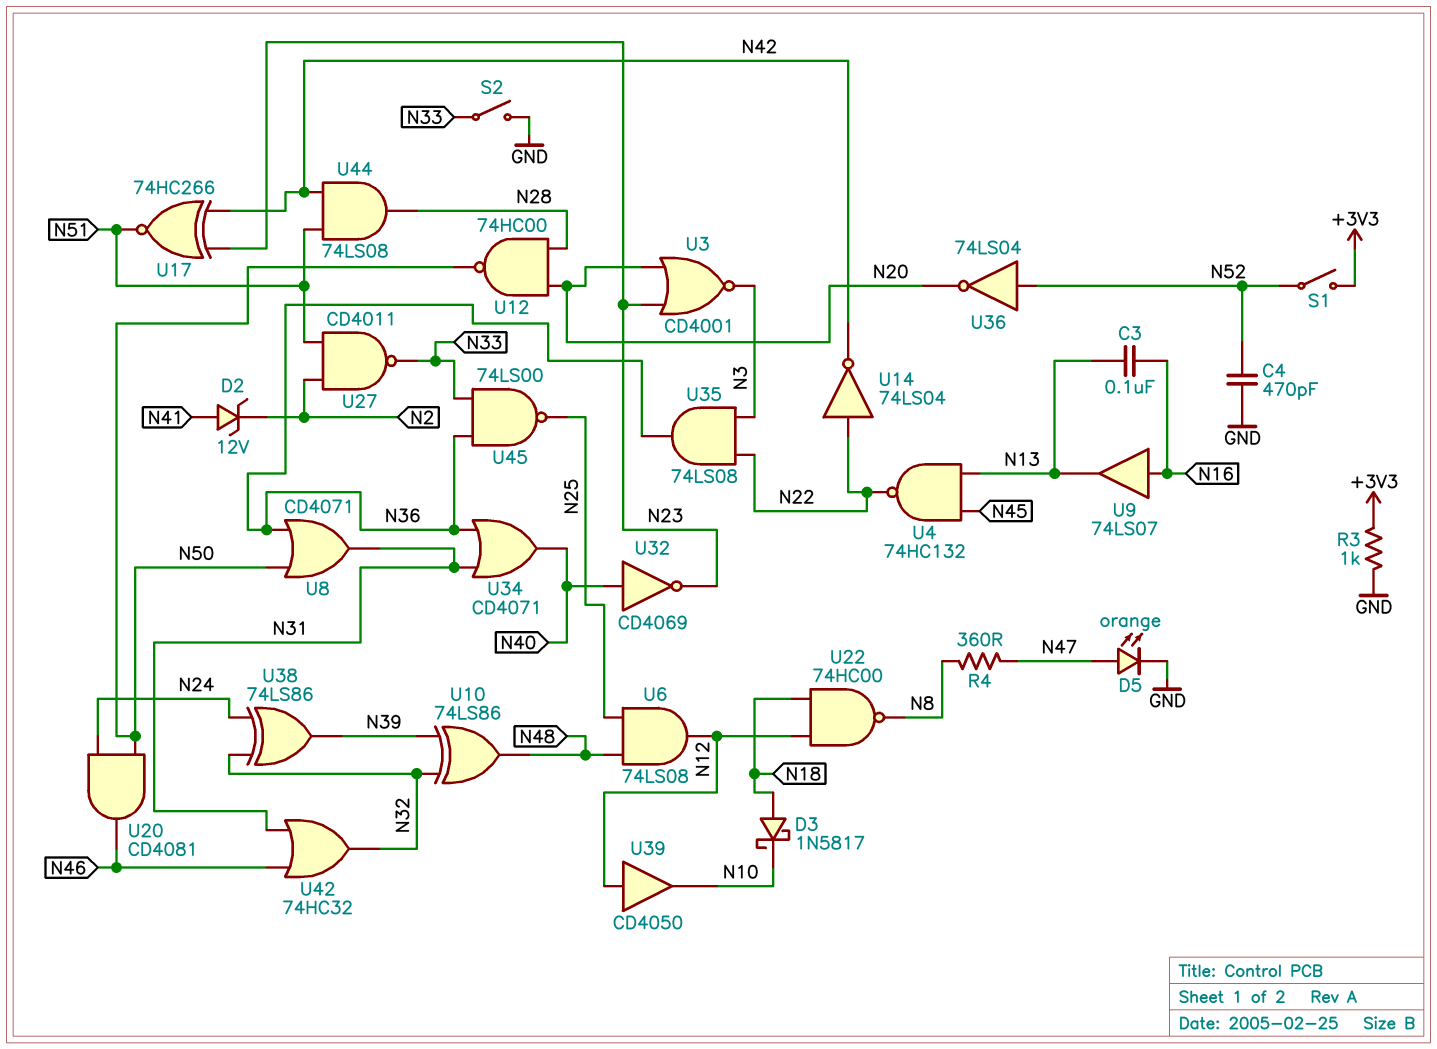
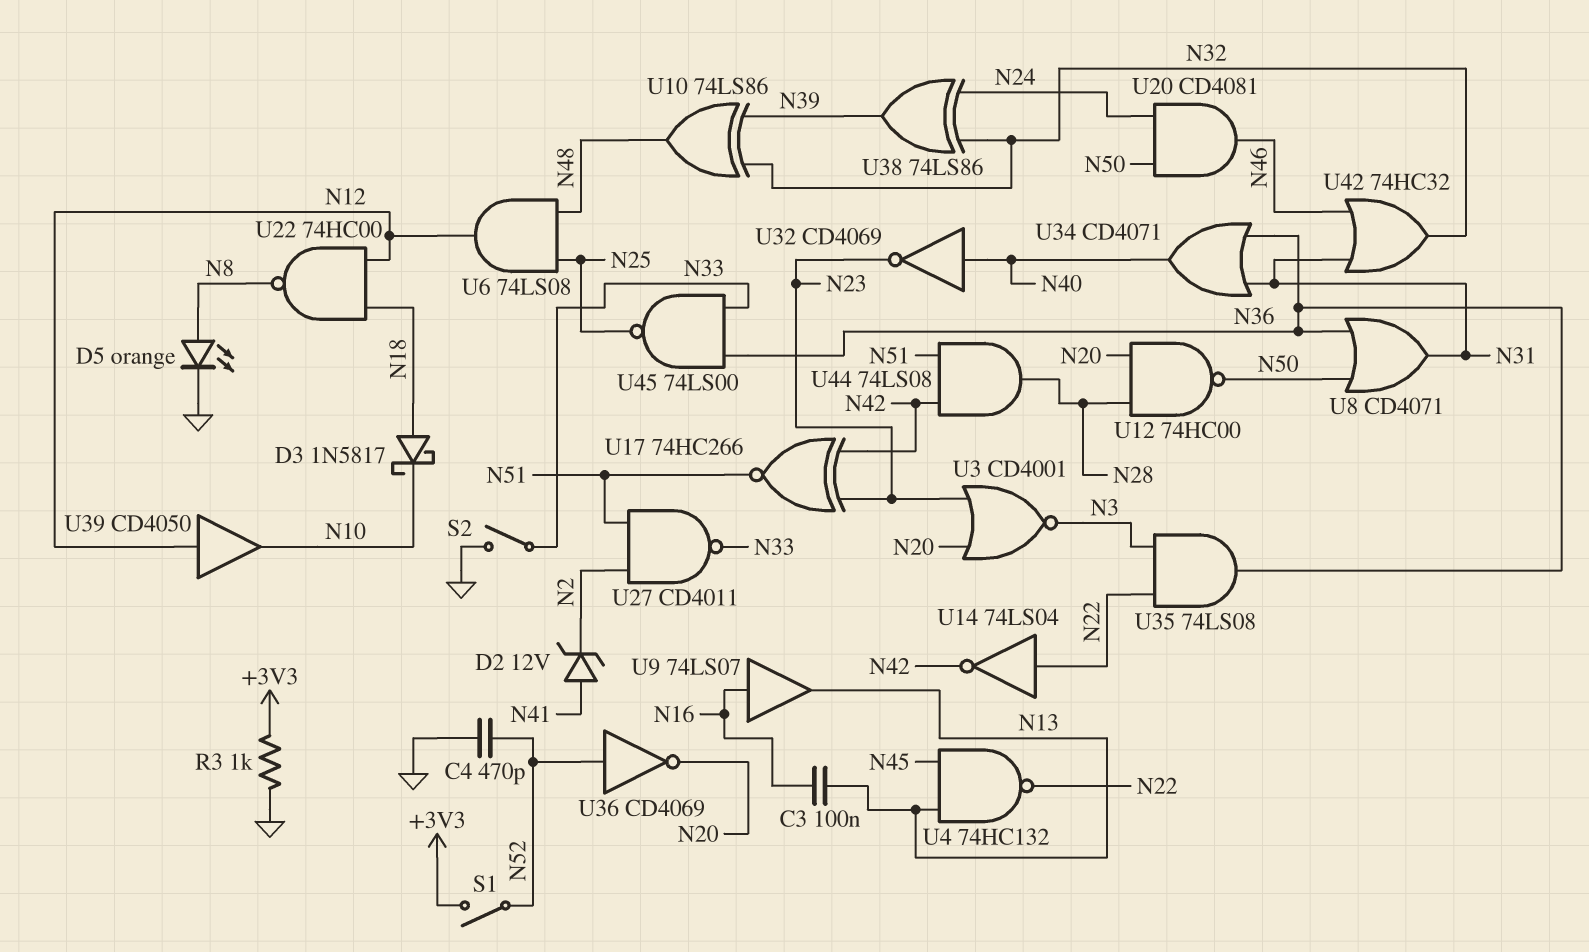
D5: LED orange (A N47, K GND) -> LED orange (A N8, K GND)
R4: 360 (N8, N47) -> none
U36: NOT 74LS04 (in N52, out N20) -> NOT CD4069 (in N52, out N20)

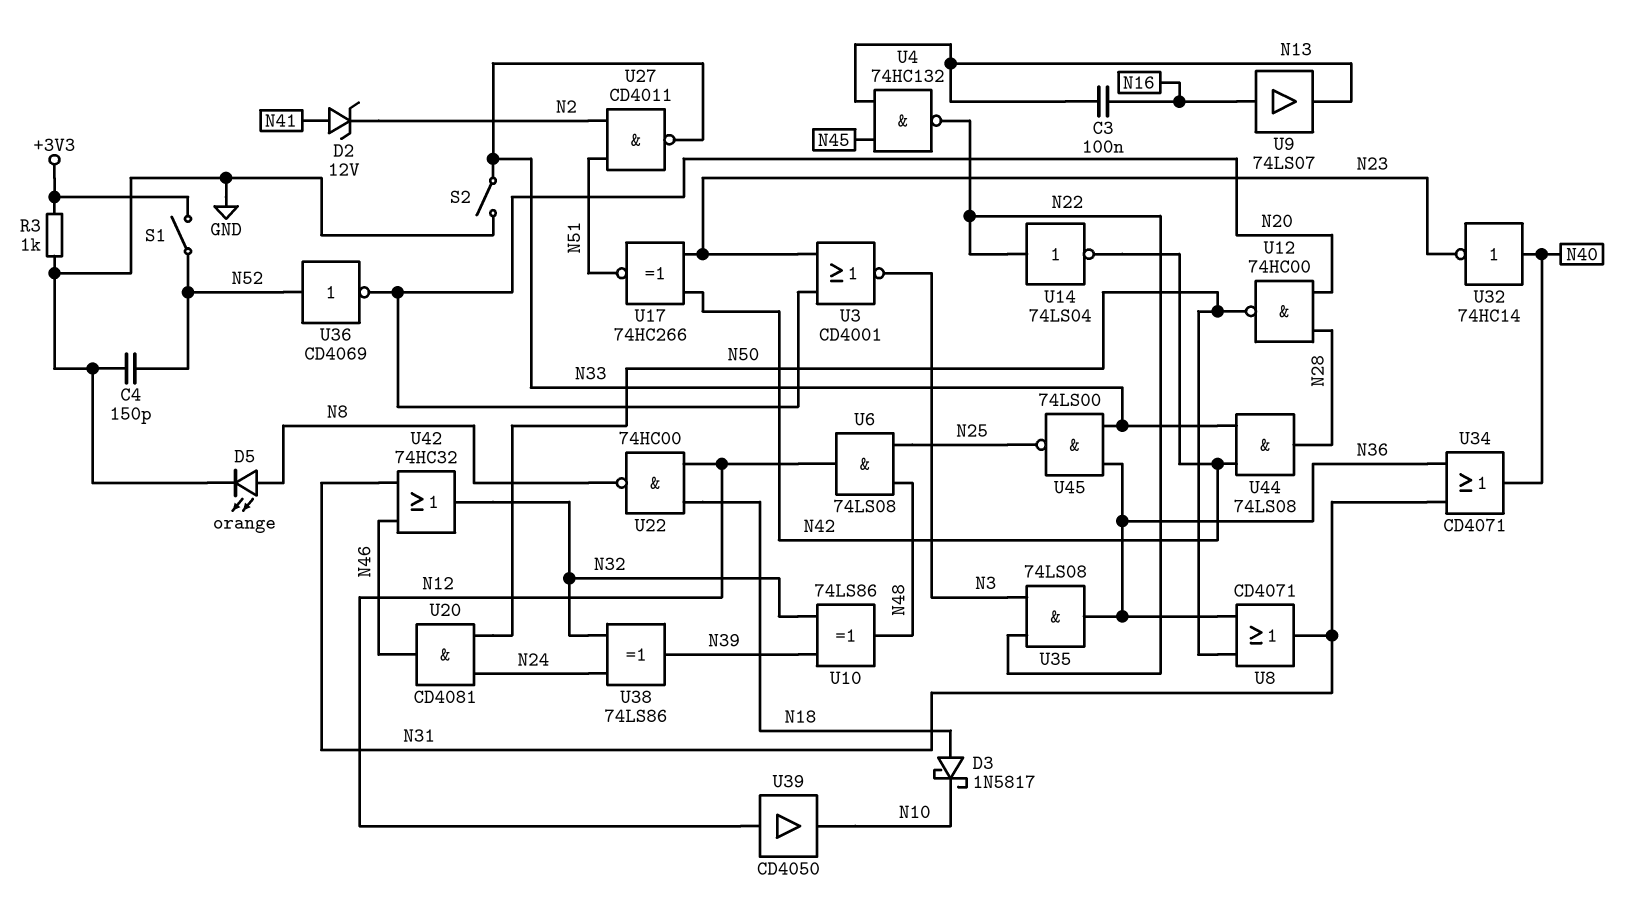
C4: 470pF (GND, N52) -> 150pF (GND, N52)
U32: NOT CD4069 (in N40, out N23) -> NOT 74HC14 (in N40, out N23)
U44: AND 74LS08 (in N42, in N51, out N28) -> AND 74LS08 (in N33, in N42, out N28)

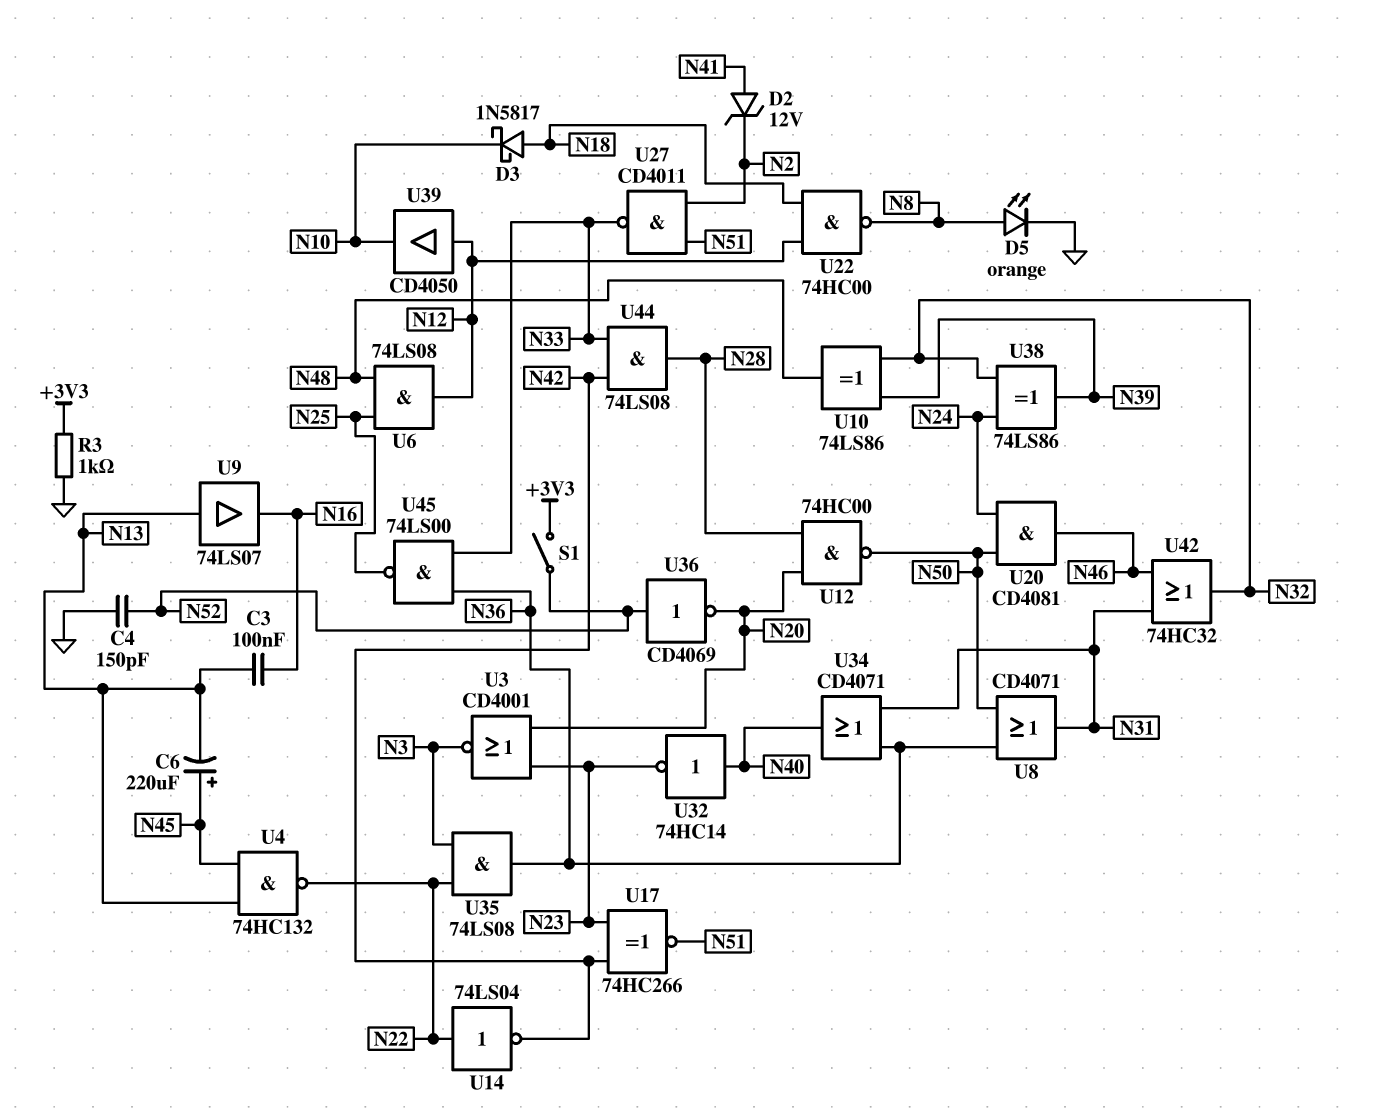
C6: none -> 220uF (plus N45, minus N13)
S2: switch (GND, N33) -> none
U9: buffer 74LS07 (in N16, out N13) -> buffer 74LS07 (in N13, out N16)

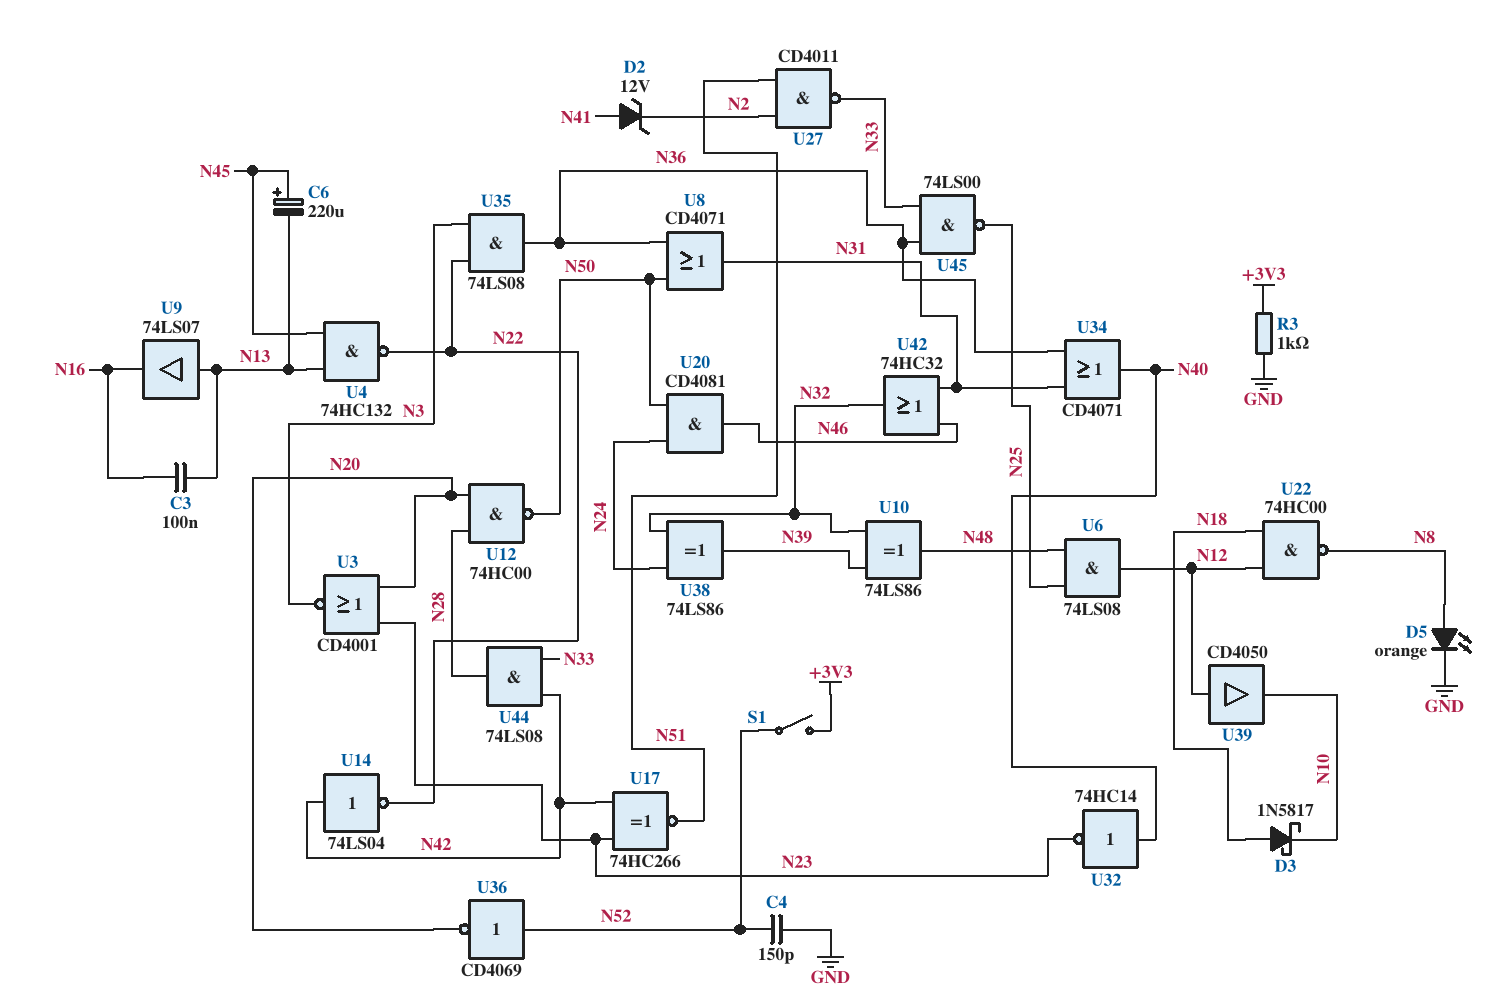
U14: NOT 74LS04 (in N22, out N42) -> NOT 74LS04 (in N42, out N22)

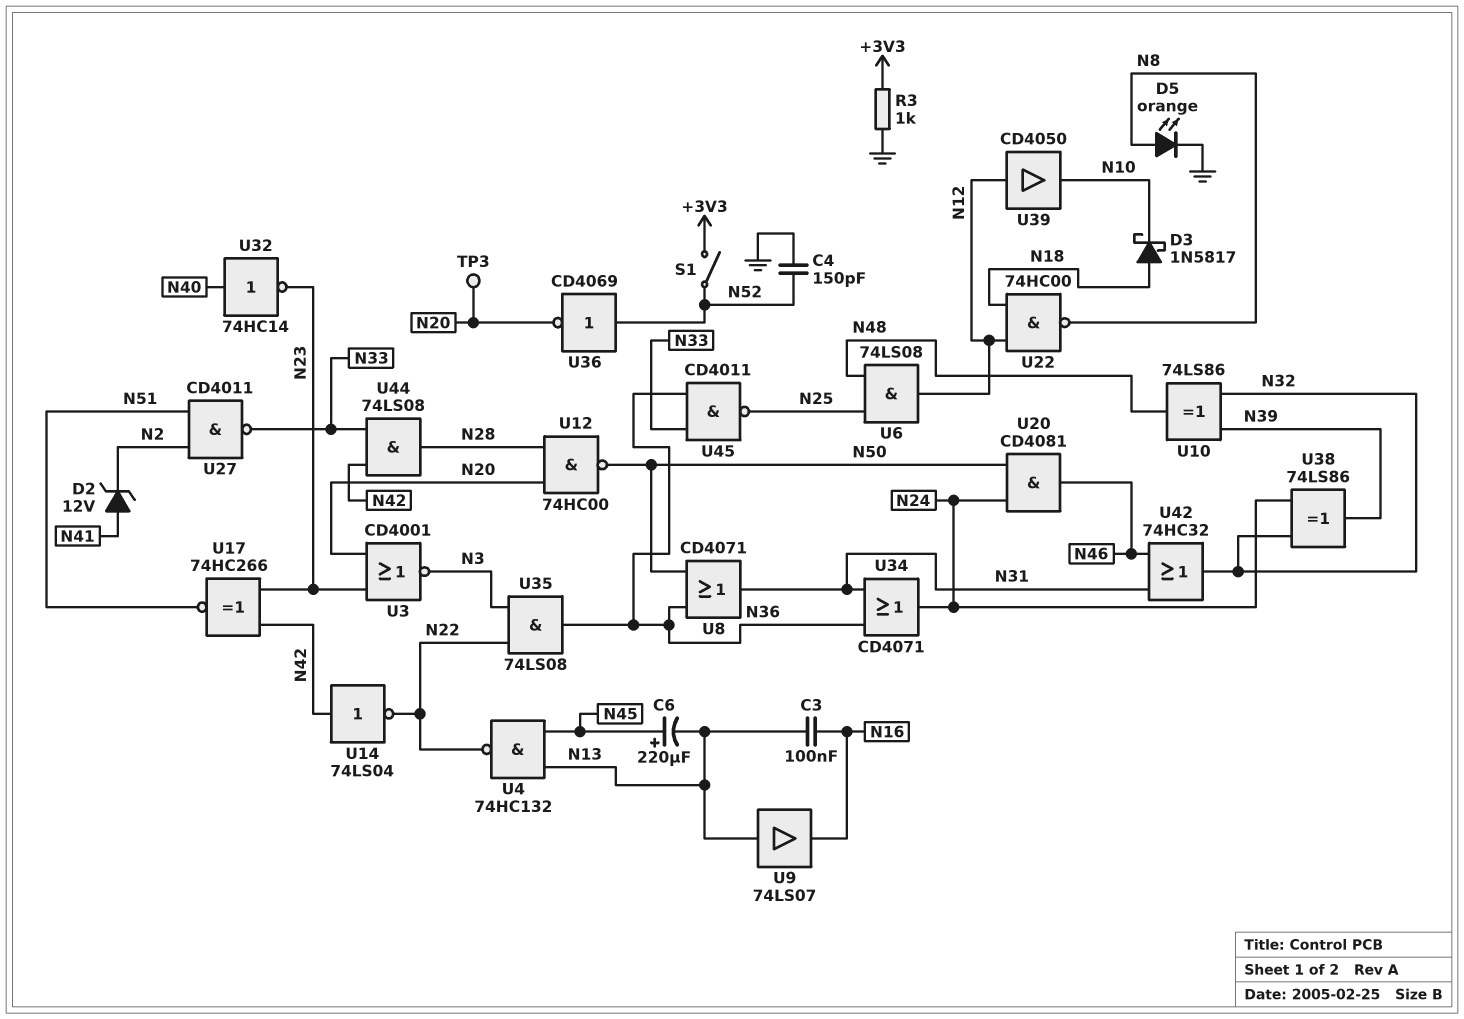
TP3: none -> test point (N20)
U34: OR CD4071 (in N31, in N36, out N40) -> OR CD4071 (in N31, in N36, out N24)
U45: NAND 74LS00 (in N33, in N36, out N25) -> NAND CD4011 (in N33, in N36, out N25)

